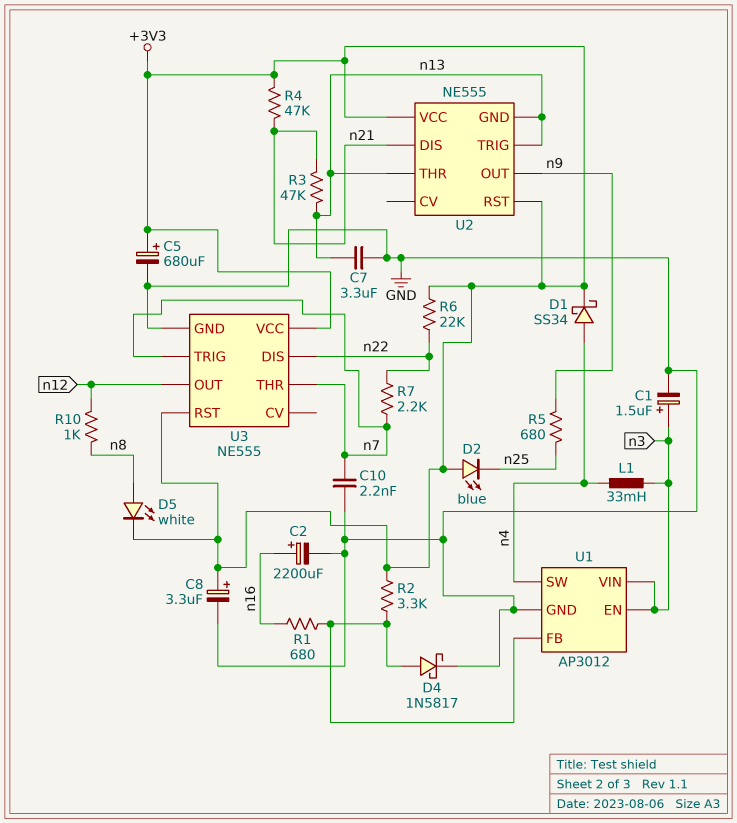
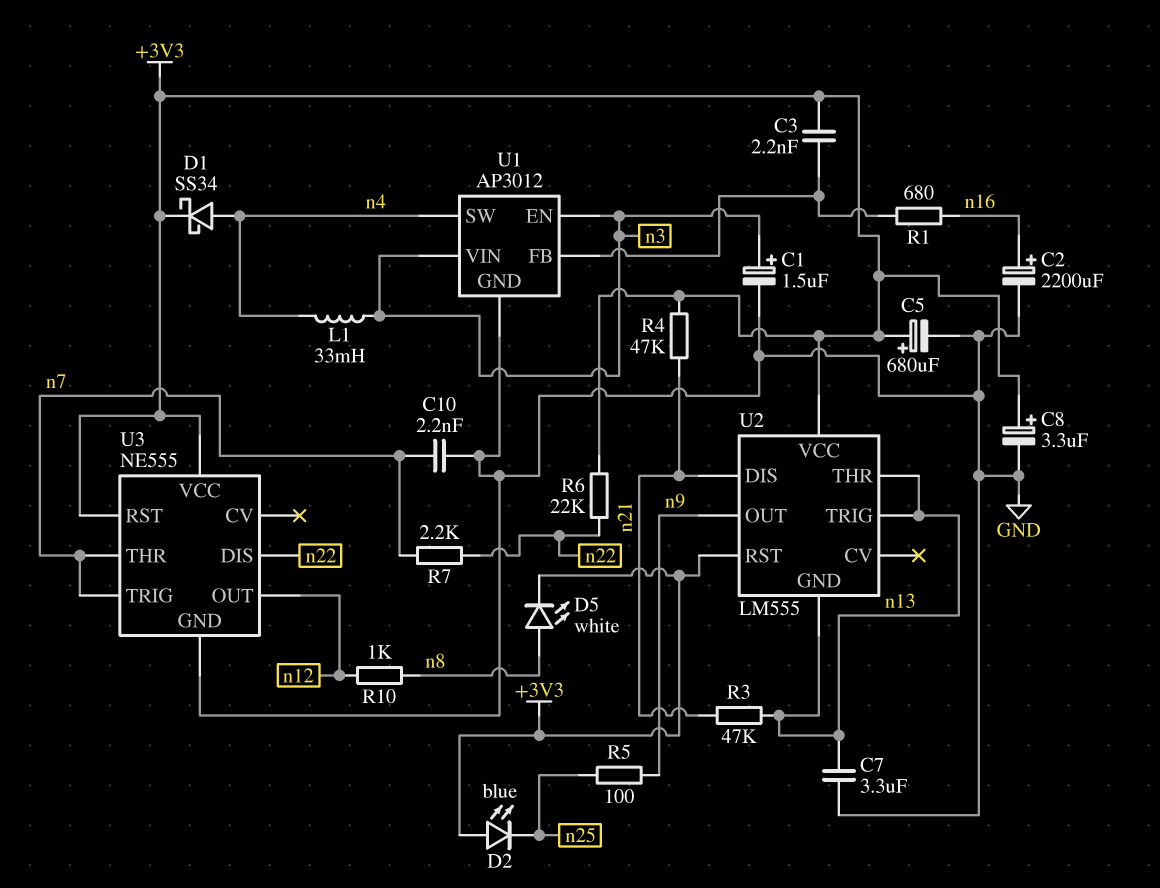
C3: none -> 2.2nF (+3V3, U1/FB)
D4: schottky 1N5817 (A U1/FB, K GND) -> none
R2: 3.3k (+3V3, U1/FB) -> none
R5: 680 (n9, n25) -> 100 (n9, n25)
U2: NE555 -> LM555

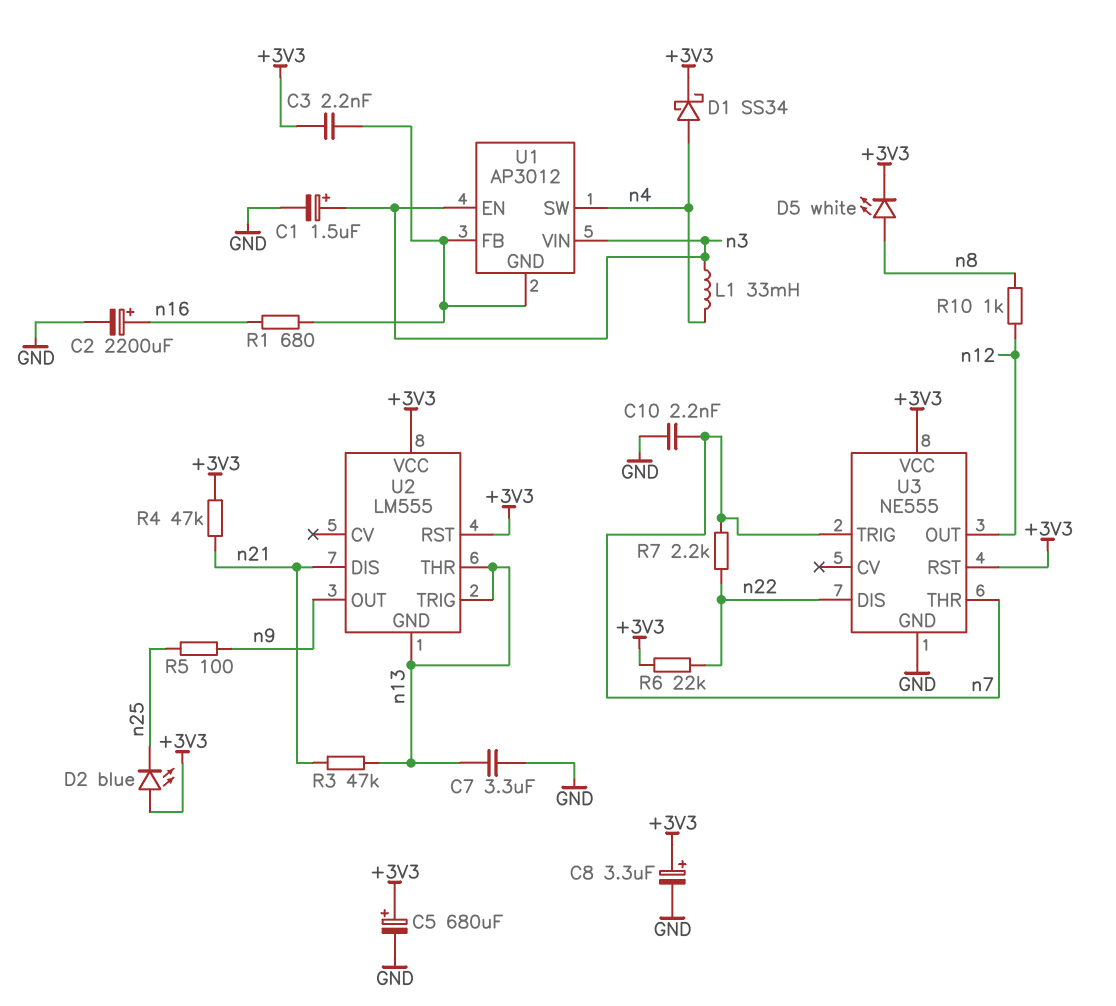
U1 pin GND: GND -> U1/FB

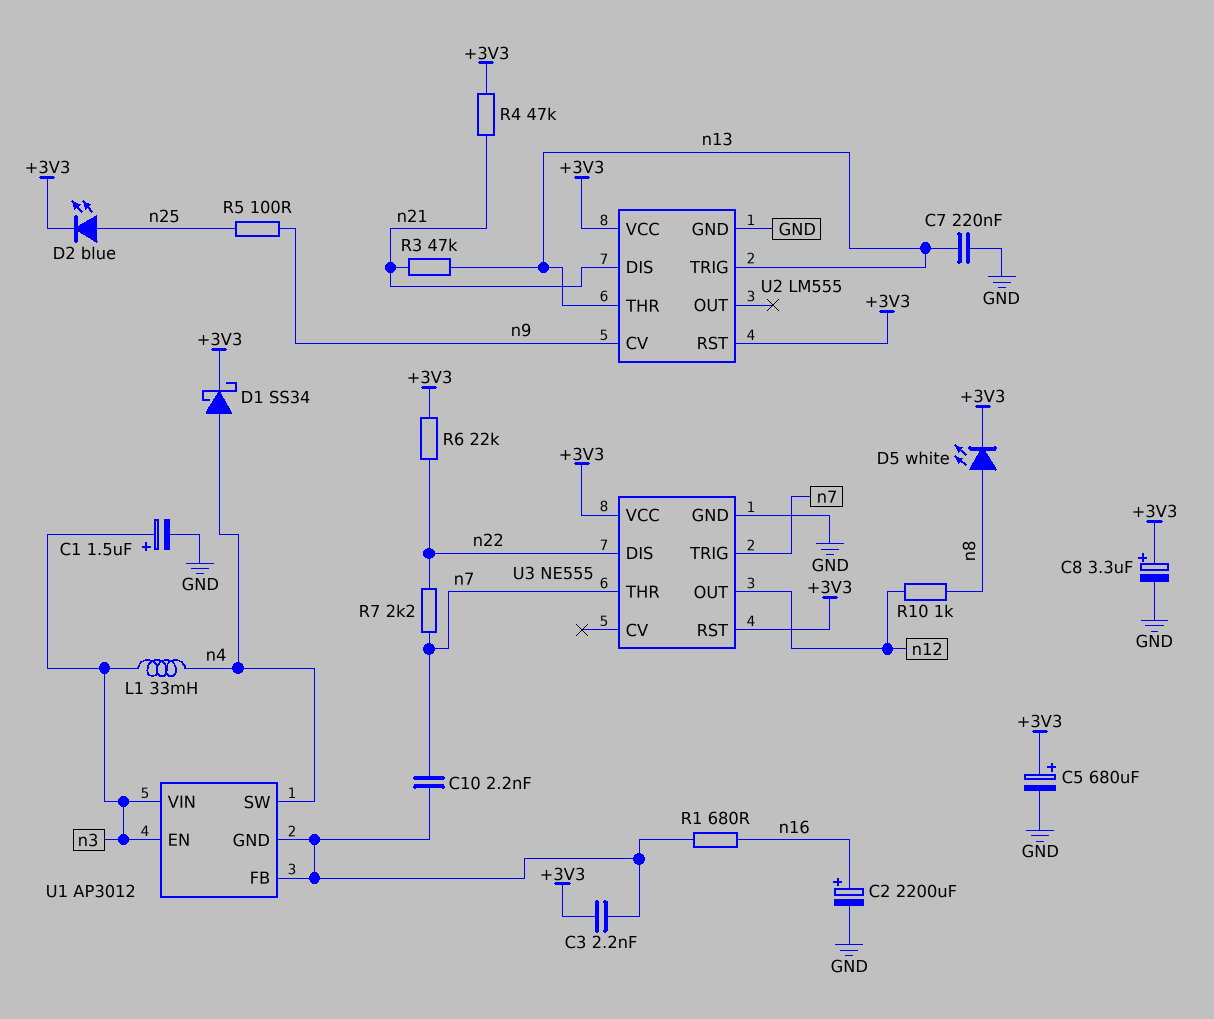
C7: 3.3uF (GND, n13) -> 220nF (GND, n13)
C10: 2.2nF (GND, n7) -> 2.2nF (U1/FB, n7)
D2: LED blue (A +3V3, K n25) -> LED blue (A n25, K +3V3)
U2 pin CV: none -> n9
U2 pin GND: n13 -> GND
U2 pin OUT: n9 -> none

